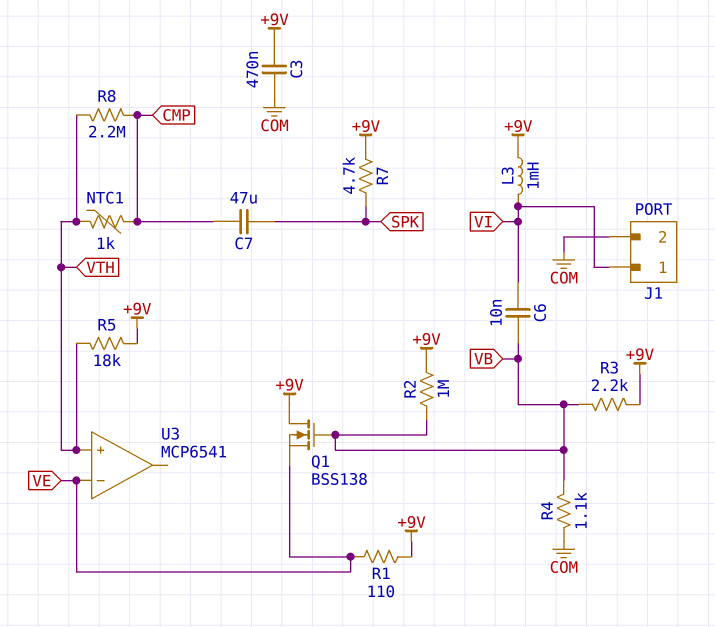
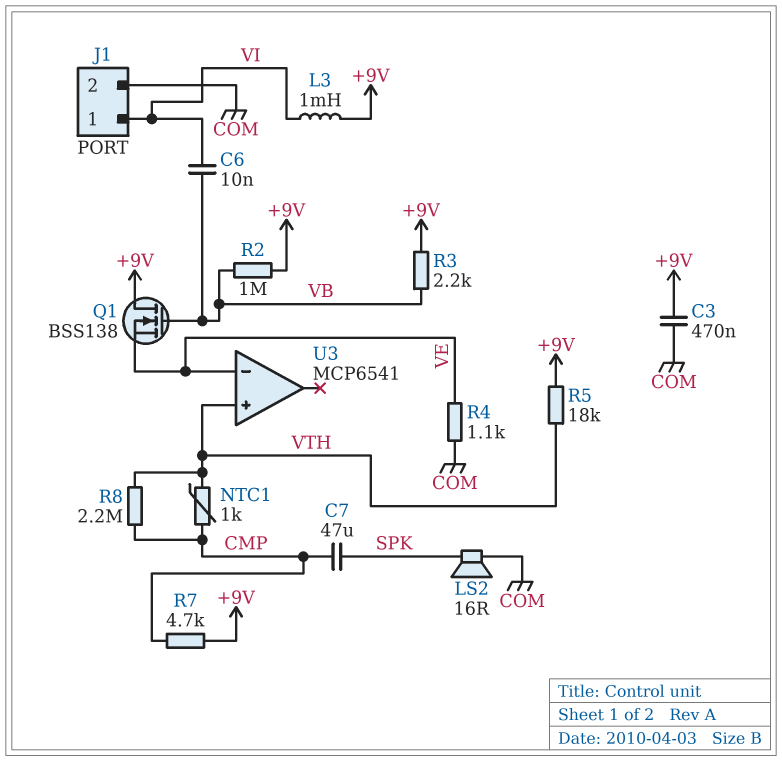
LS2: none -> speaker 16R (COM, SPK)
R1: 110 (+9V, VE) -> none
R4: 1.1k (COM, VB) -> 1.1k (COM, VE)
R7: 4.7k (+9V, SPK) -> 4.7k (+9V, CMP)

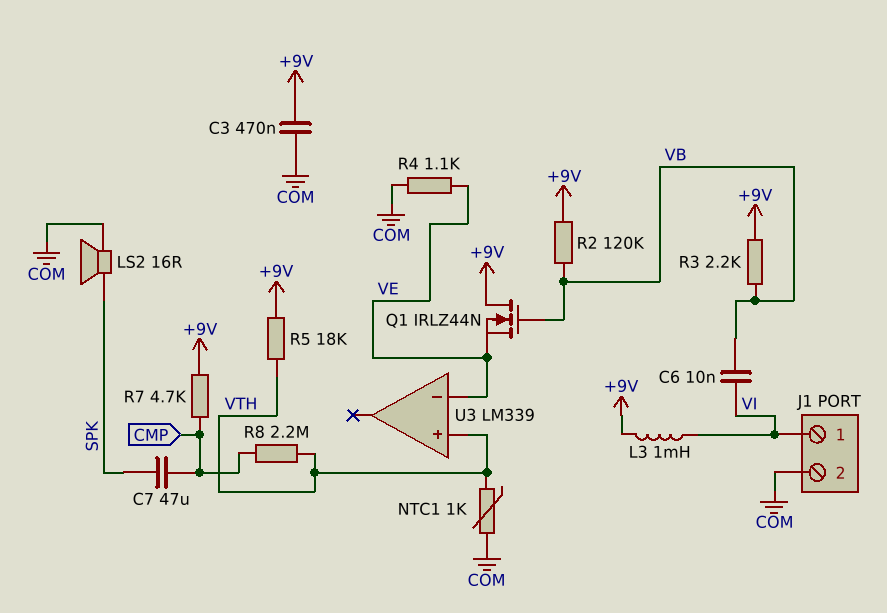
NTC1: 1k (CMP, VTH) -> 1k (COM, VTH)
Q1: NMOS BSS138 (G VB, D +9V, S VE) -> NMOS IRLZ44N (G VB, D +9V, S VE)
R2: 1M (+9V, VB) -> 120k (+9V, VB)
U3: MCP6541 -> LM339

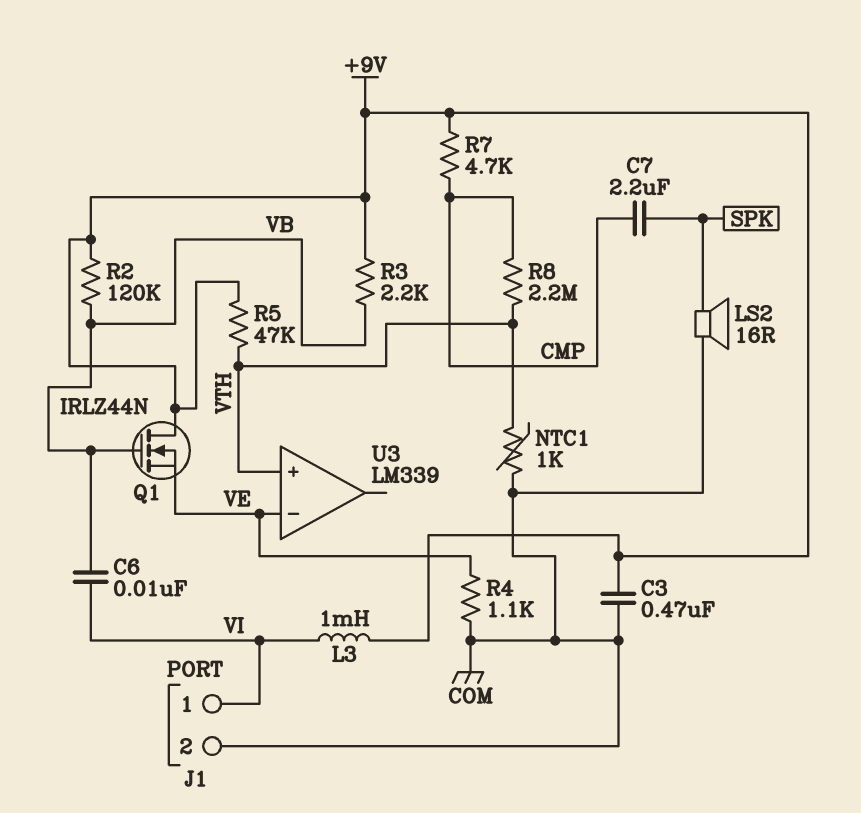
C7: 47uF (CMP, SPK) -> 2.2uF (CMP, SPK)
R5: 18k (+9V, VTH) -> 47k (+9V, VTH)

